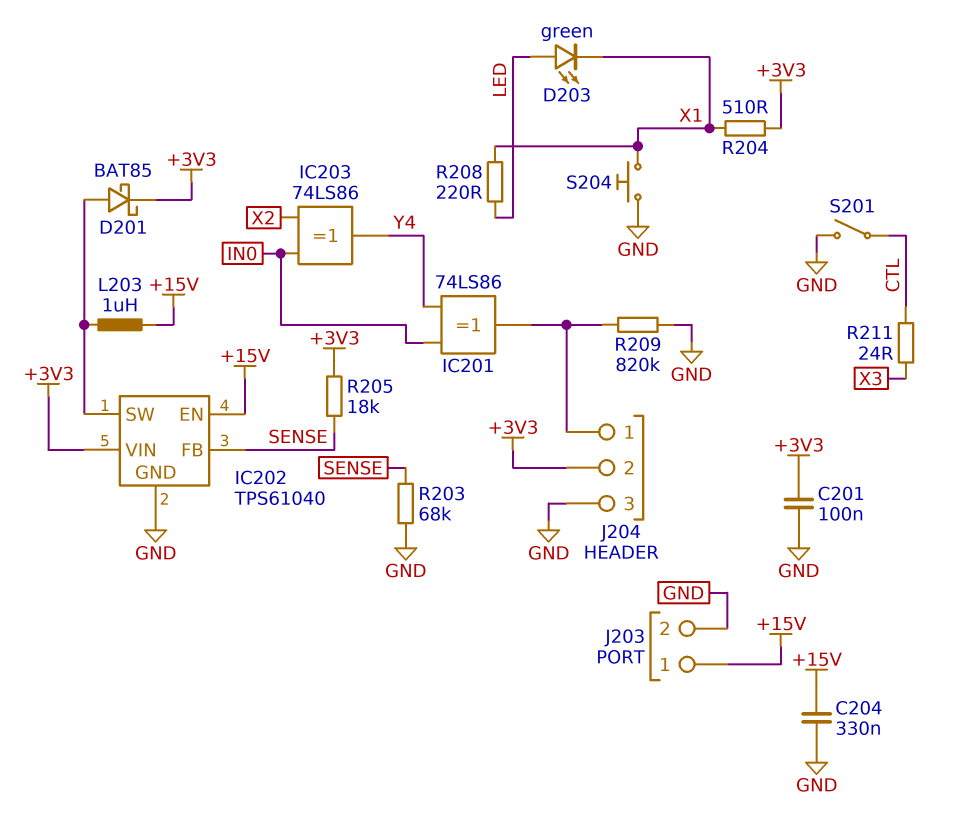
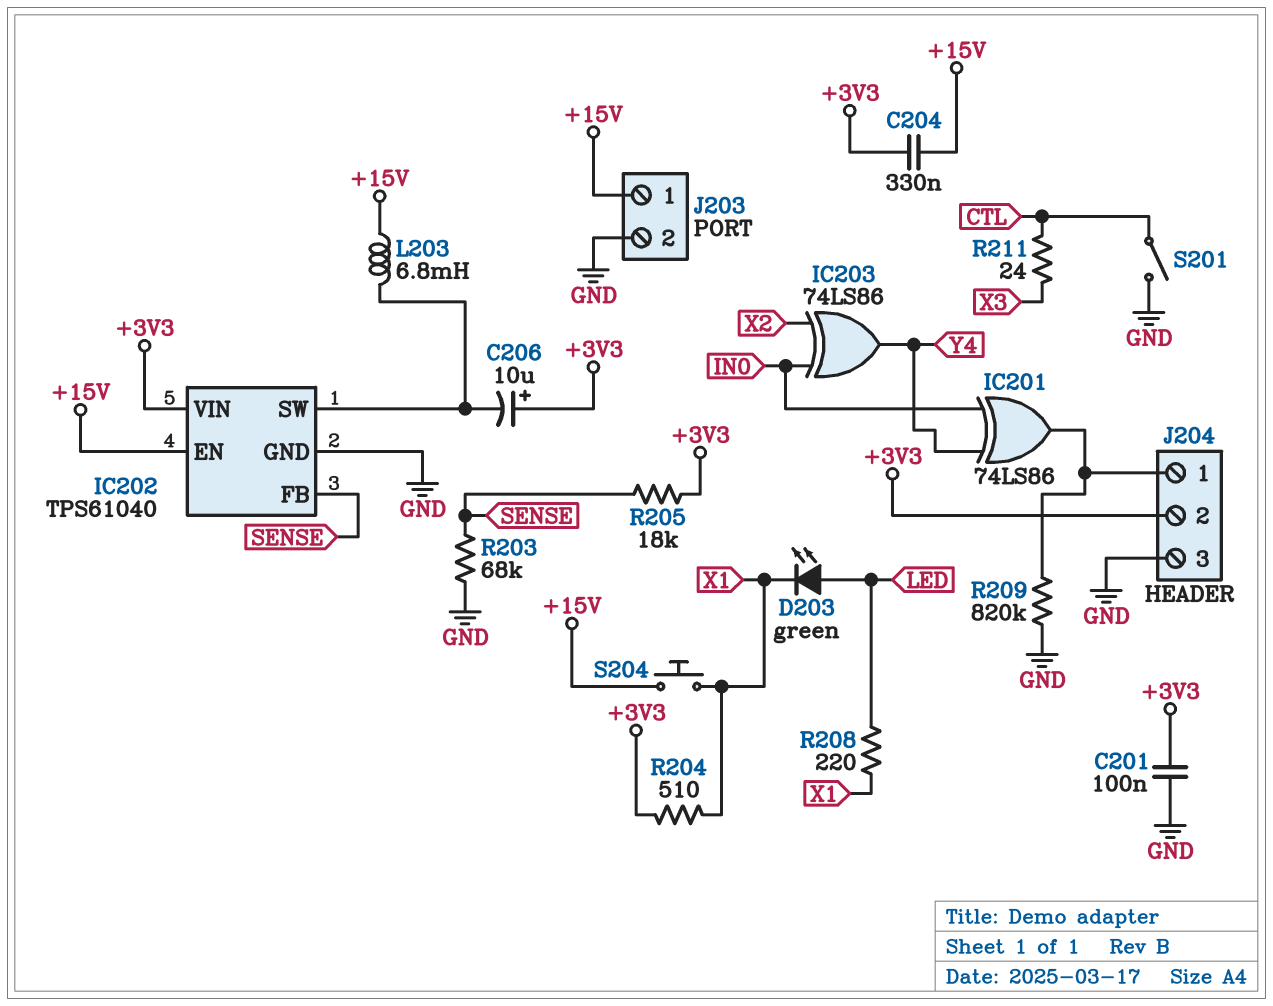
C204: 330nF (+15V, GND) -> 330nF (+3V3, +15V)
C206: none -> 10uF (plus +3V3, minus IC202/SW)
D201: schottky BAT85 (A IC202/SW, K +3V3) -> none
L203: 1uH (+15V, IC202/SW) -> 6.8mH (+15V, IC202/SW)
S204: button (GND, X1) -> button (+15V, X1)

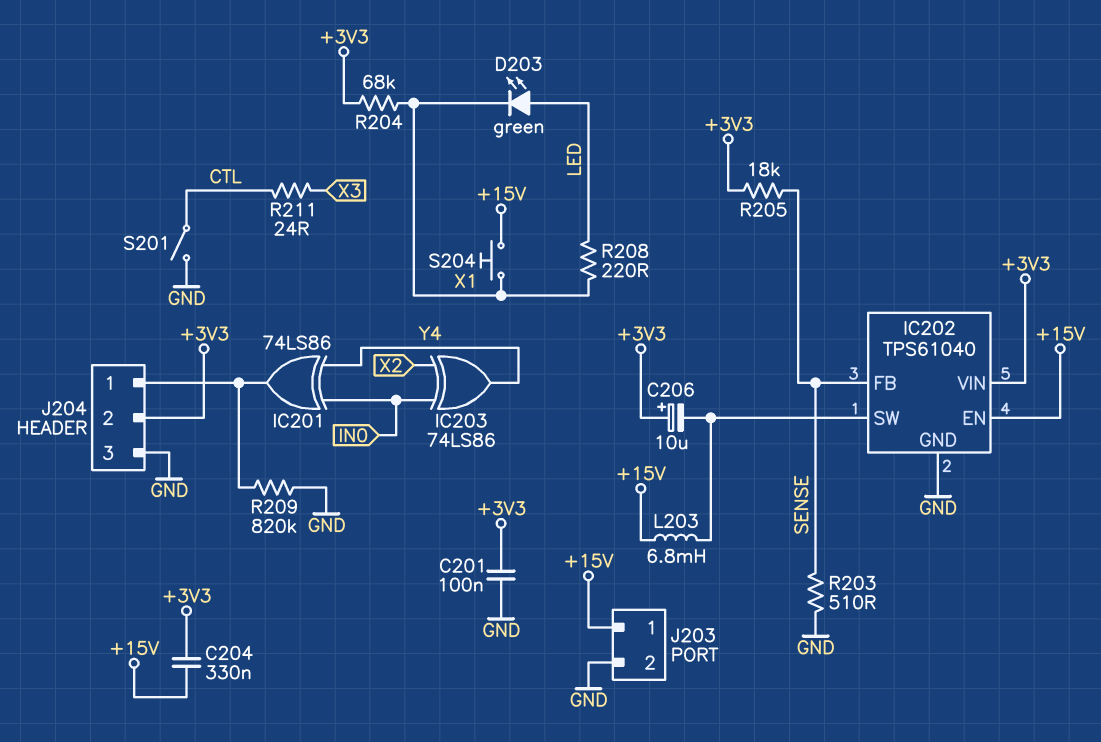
R203: 68k (GND, SENSE) -> 510 (GND, SENSE)
R204: 510 (+3V3, X1) -> 68k (+3V3, X1)

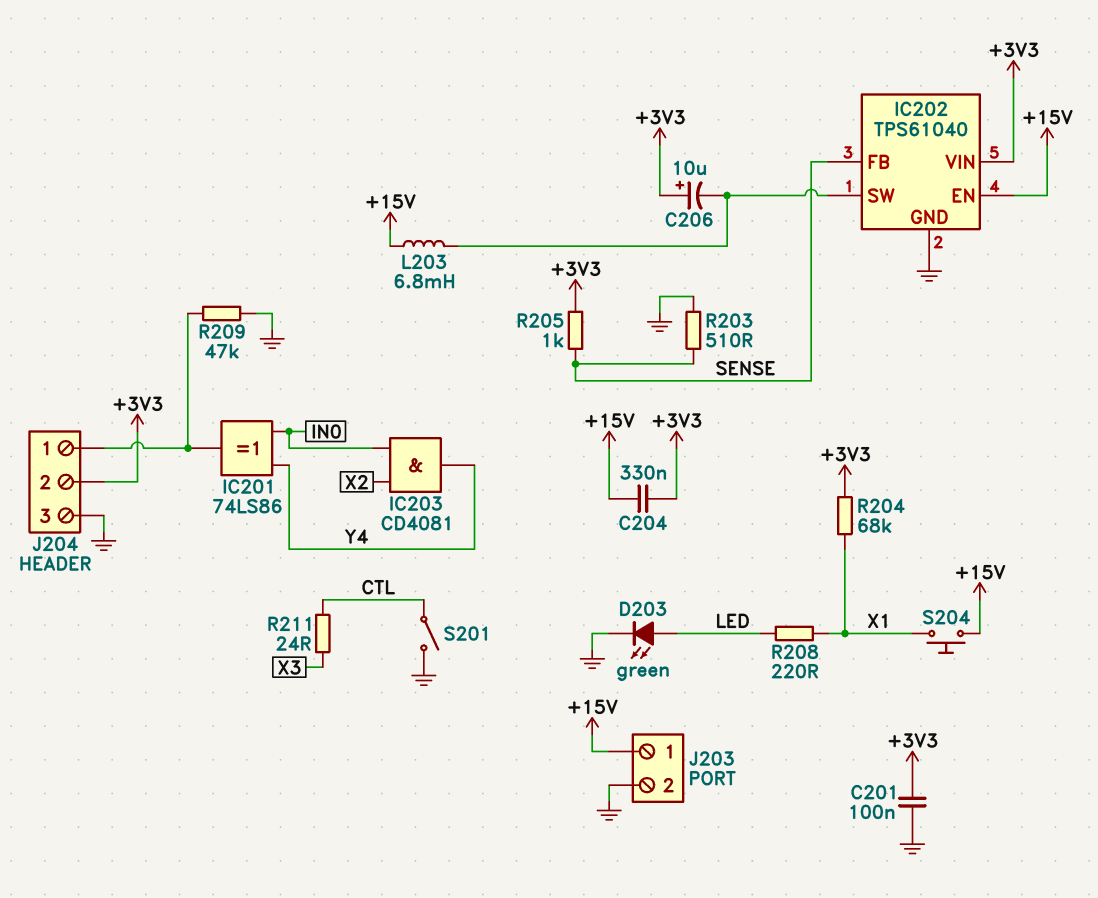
D203: LED green (A LED, K X1) -> LED green (A LED, K GND)
IC203: XOR 74LS86 (in IN0, in X2, out Y4) -> AND CD4081 (in IN0, in X2, out Y4)
R205: 18k (+3V3, SENSE) -> 1k (+3V3, SENSE)
R209: 820k (GND, J204/1) -> 47k (GND, J204/1)

